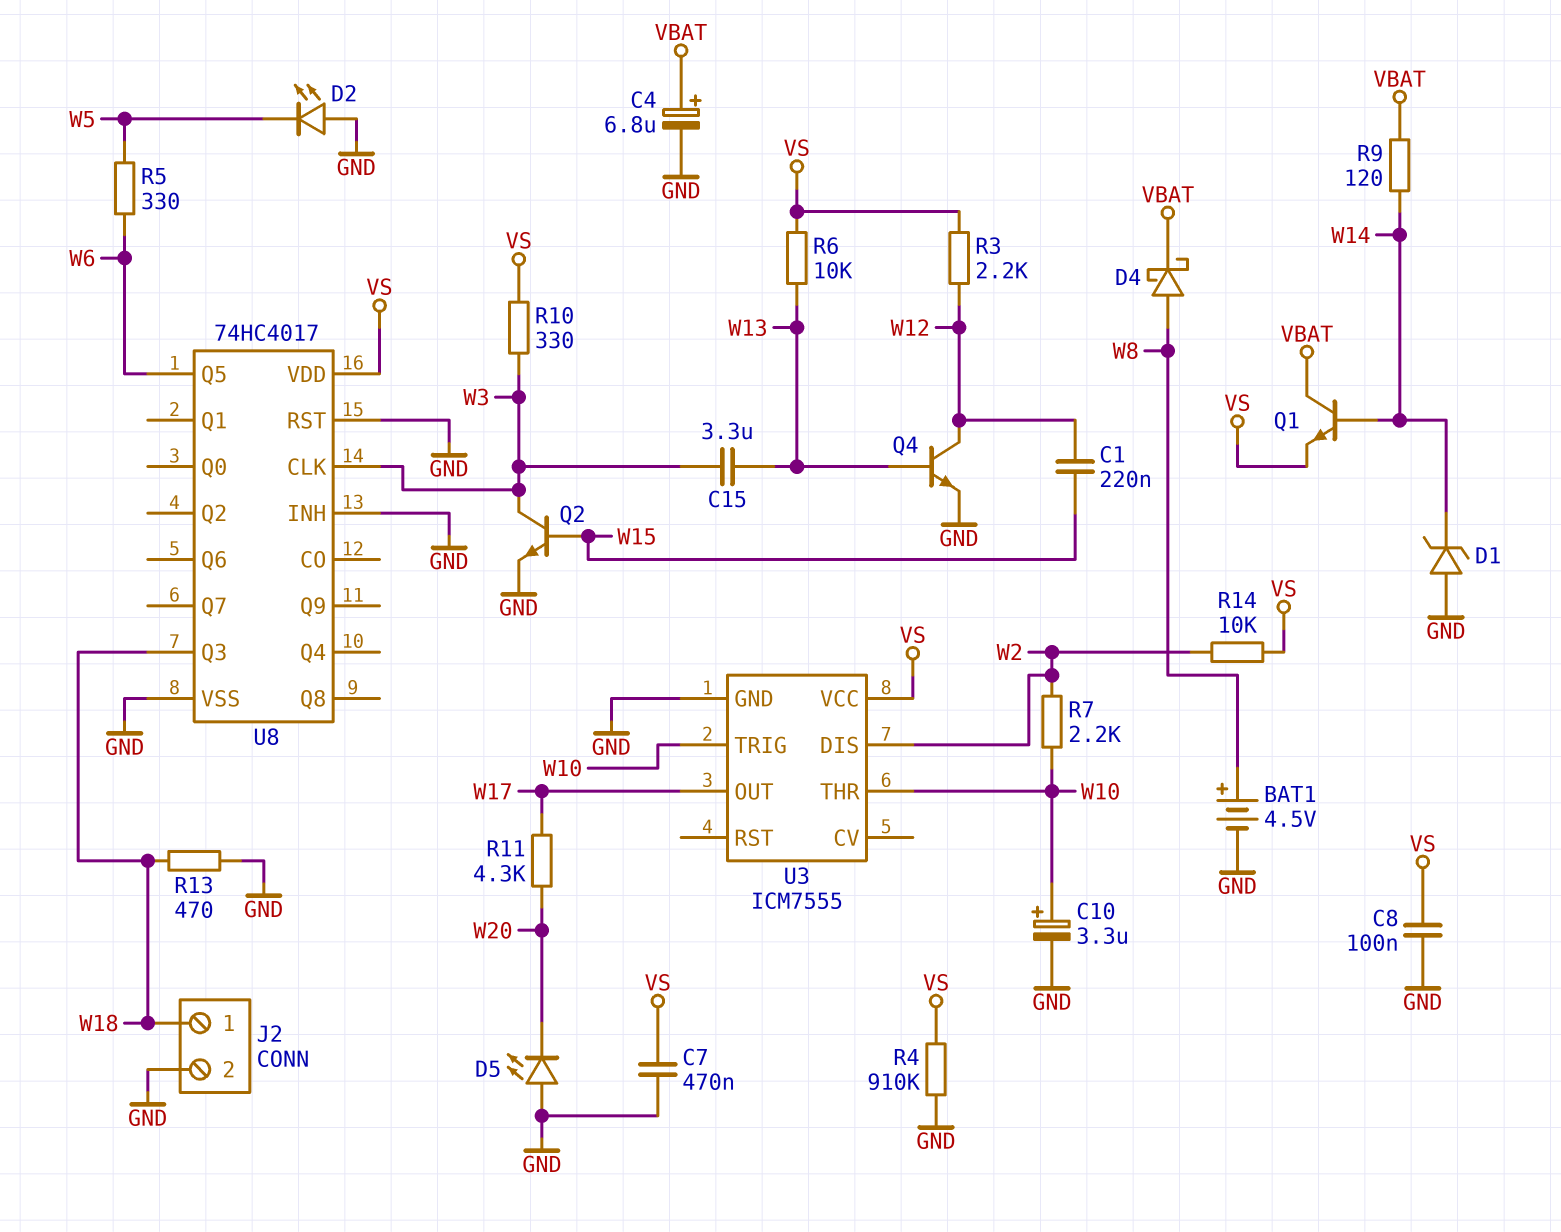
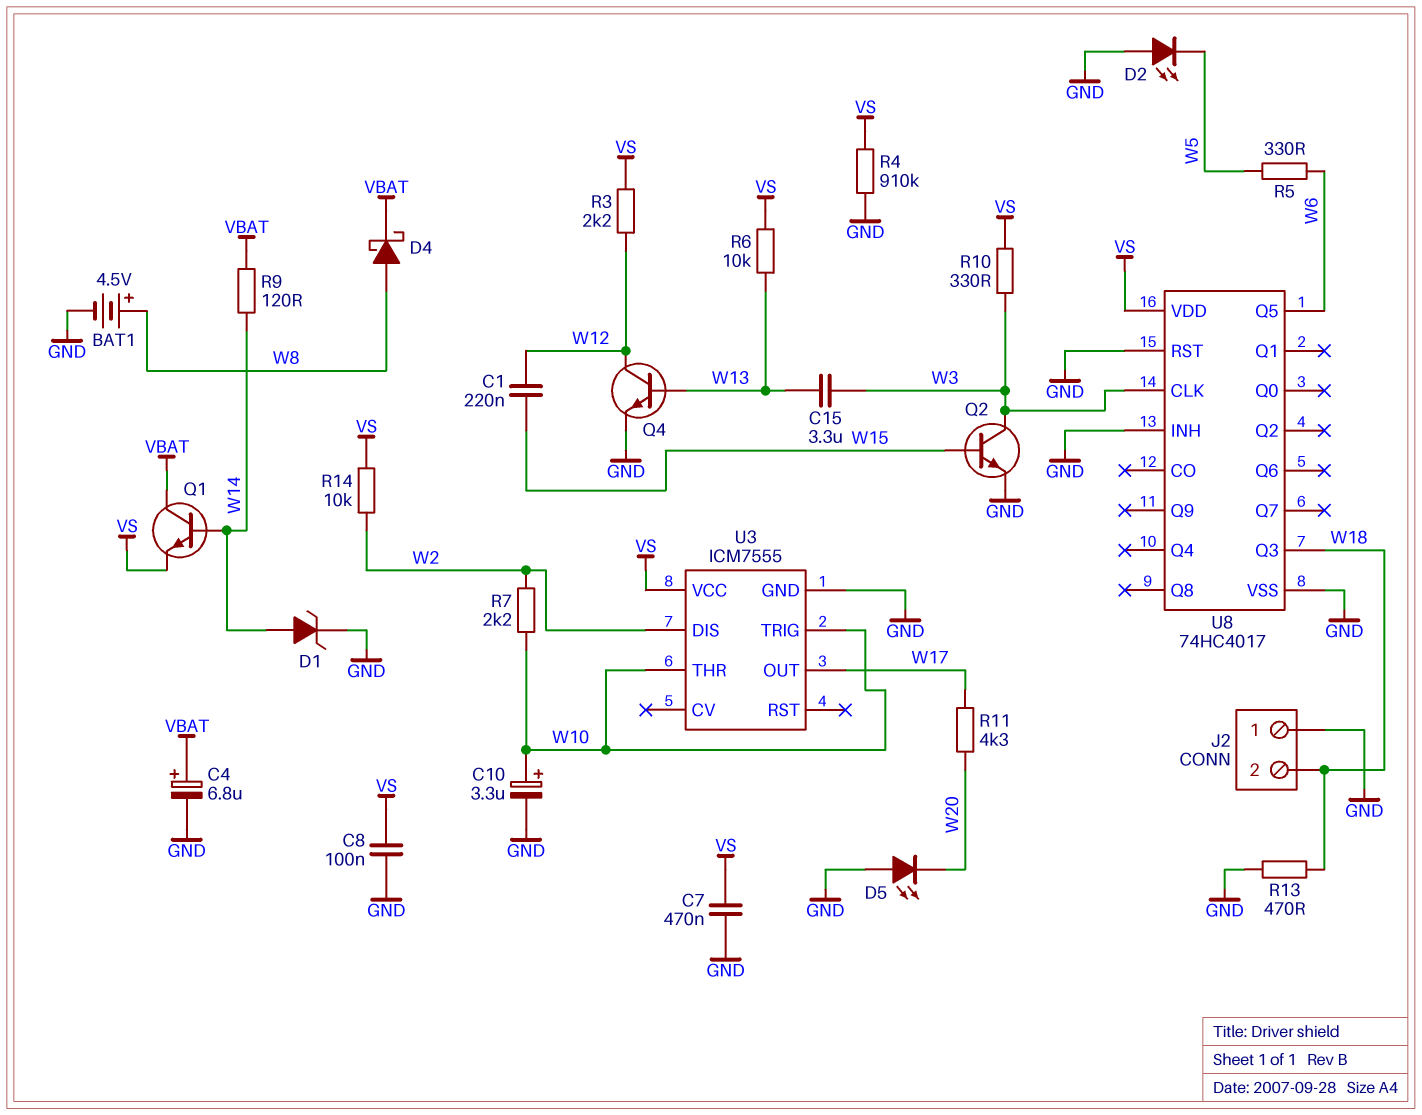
D1: zener (A GND, K W14) -> zener (A W14, K GND)
J2 pin 1: W18 -> GND
J2 pin 2: GND -> W18

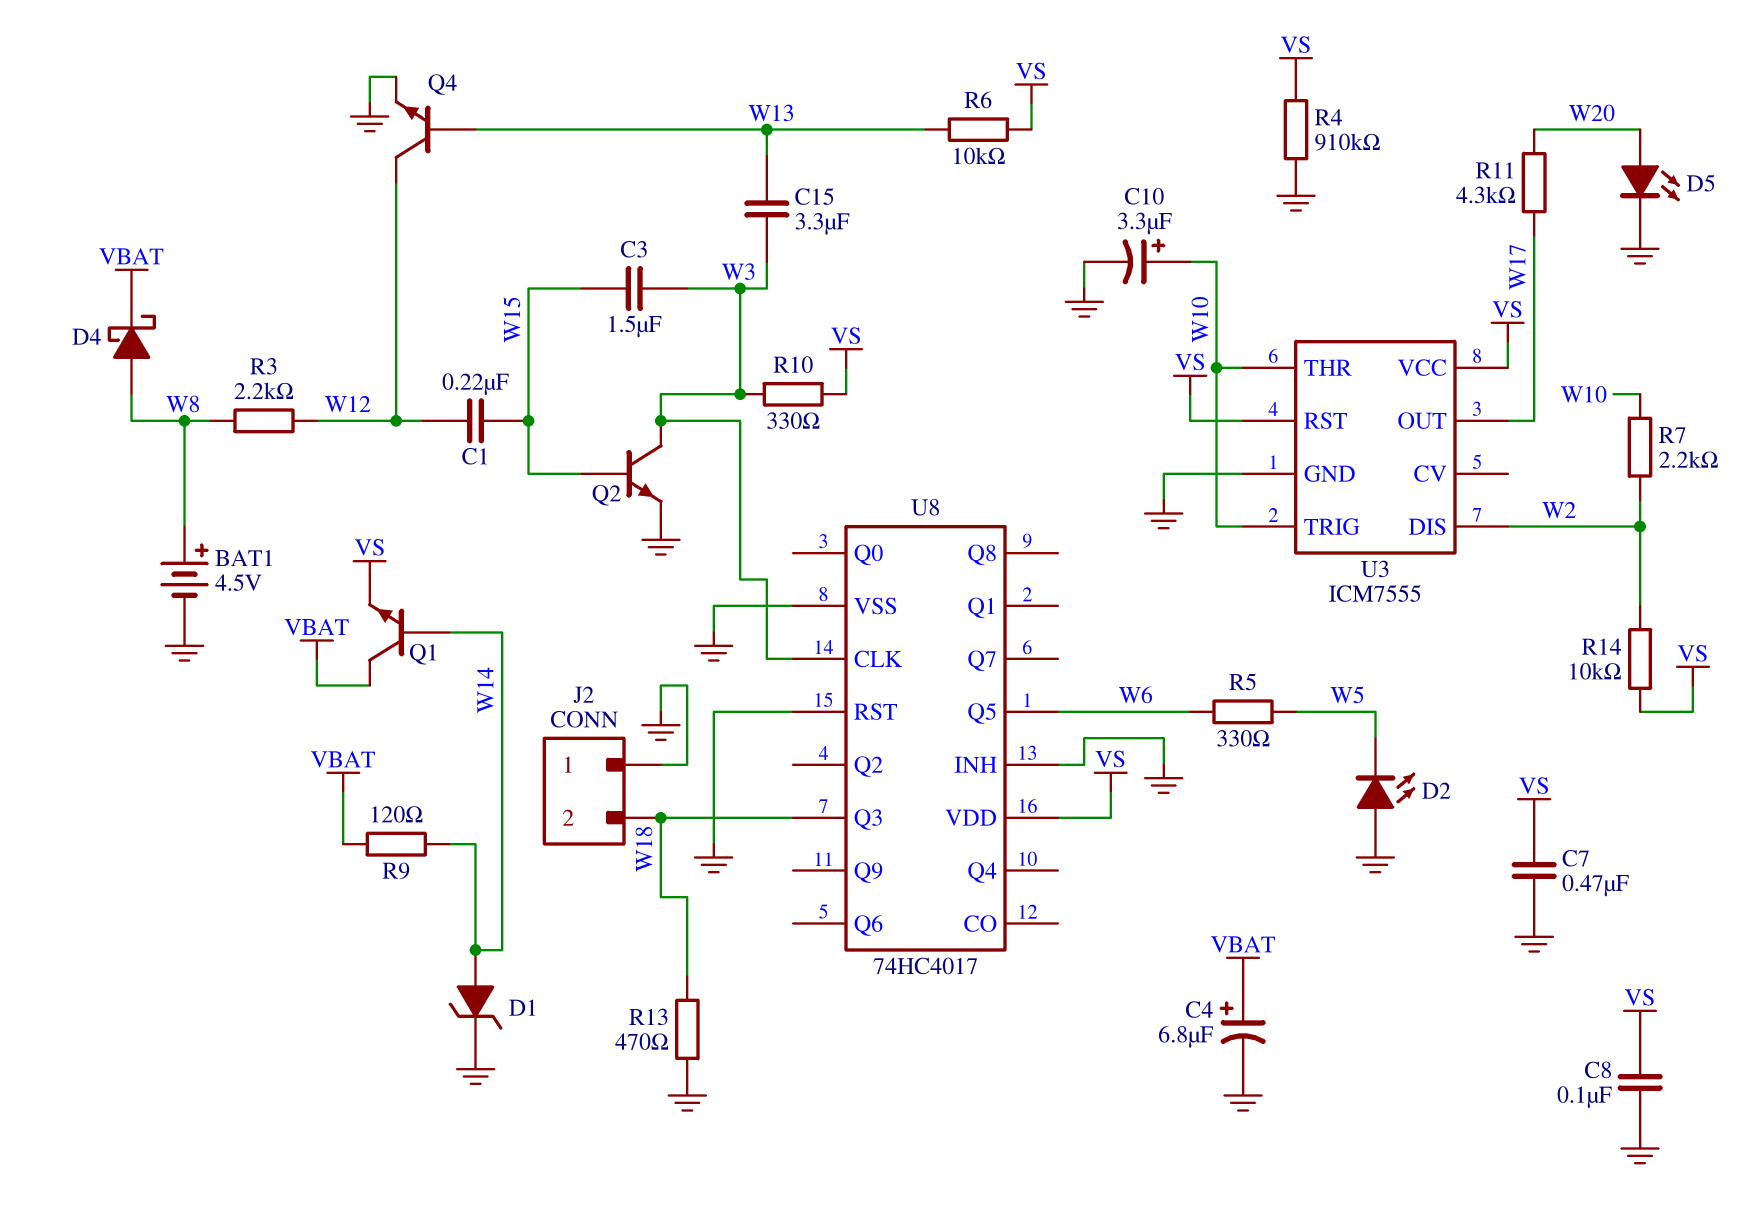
C3: none -> 1.5uF (W3, W15)
D5: LED (A GND, K W20) -> LED (A W20, K GND)
R3: 2.2k (VS, W12) -> 2.2k (W8, W12)
U3 pin RST: none -> VS

